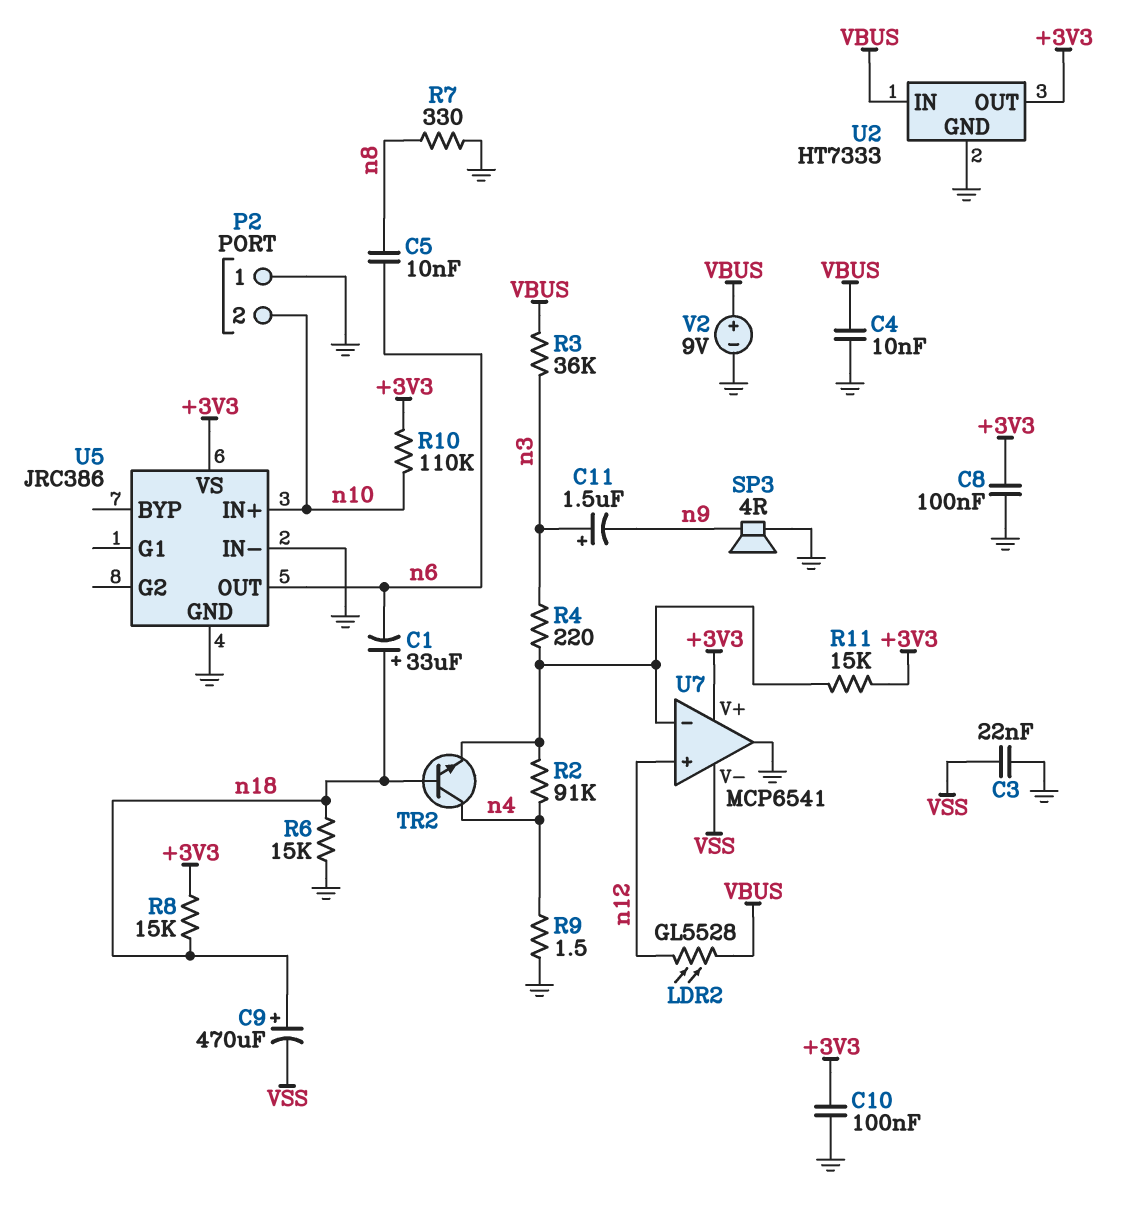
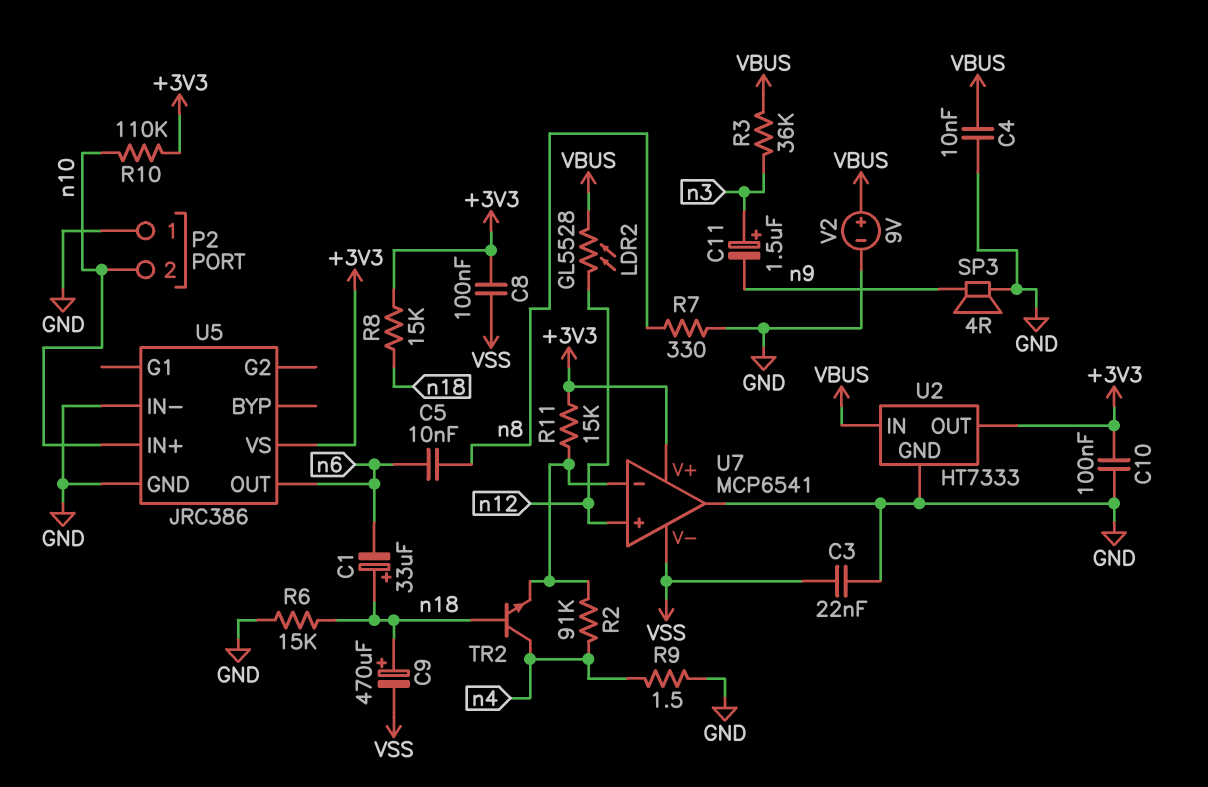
C8: 100nF (+3V3, GND) -> 100nF (+3V3, VSS)
R4: 220 (U7/in-, n3) -> none

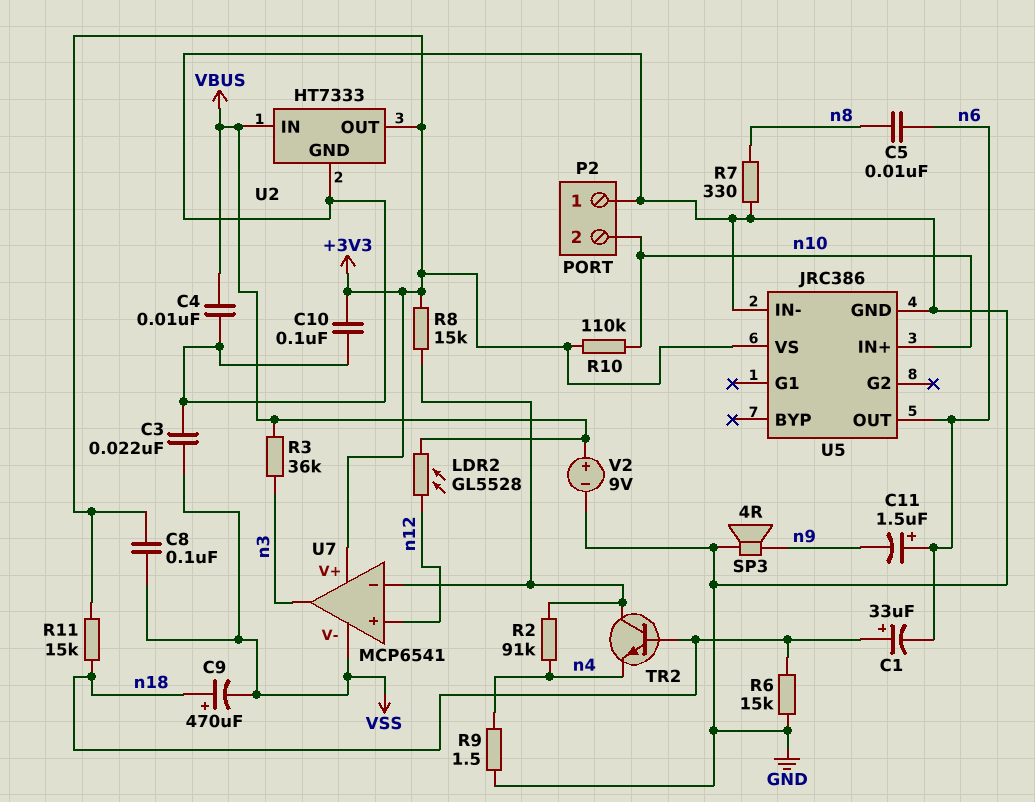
C11: 1.5uF (plus n3, minus n9) -> 1.5uF (plus n6, minus n9)
R8: 15k (+3V3, n18) -> 15k (+3V3, U7/in-)
R11: 15k (+3V3, U7/in-) -> 15k (+3V3, n18)
TR2: NPN (B n18, C n4, E U7/in-) -> NPN (B n18, C U7/in-, E n4)
U7 pin out: GND -> n3

